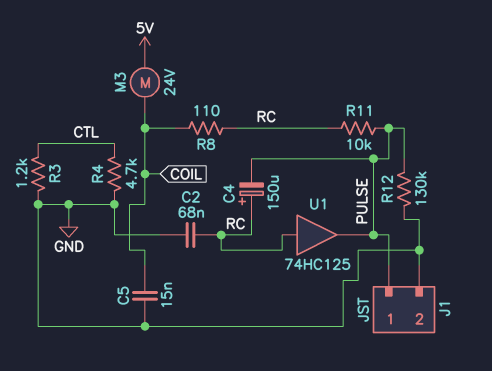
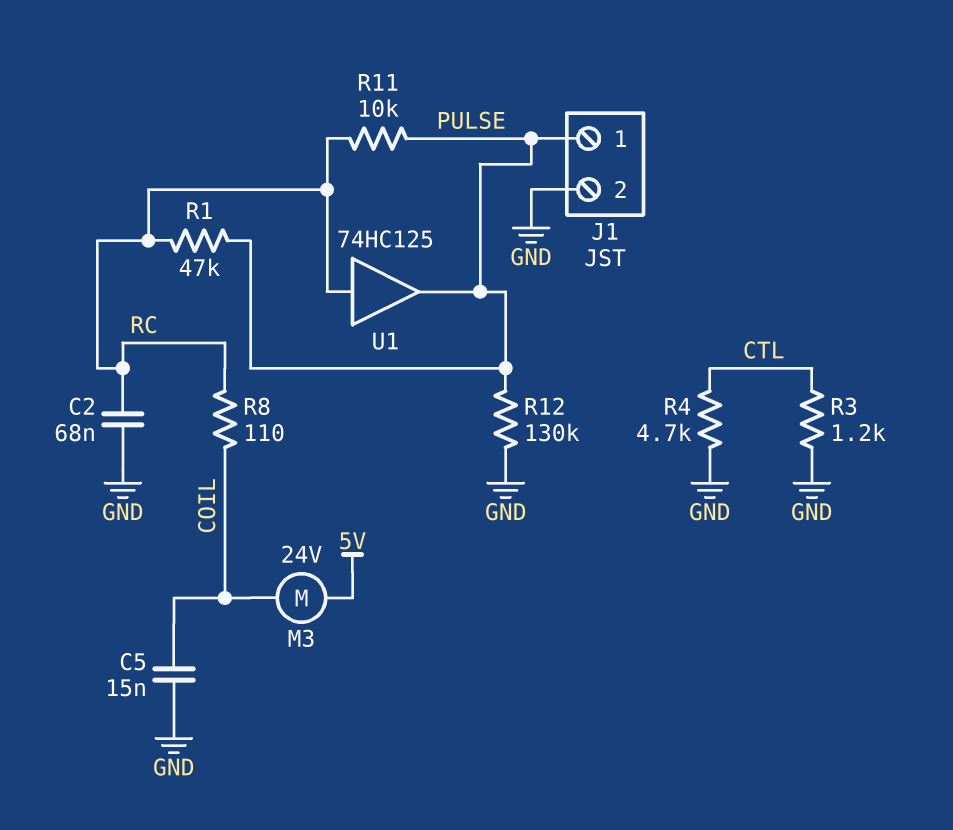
C4: 150uF (plus RC, minus PULSE) -> none
R1: none -> 47k (PULSE, RC)

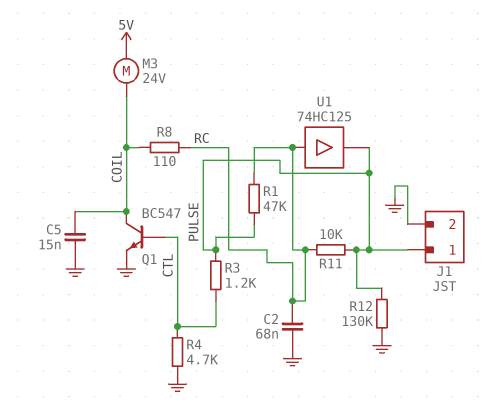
Q1: none -> NPN BC547 (B CTL, C COIL, E GND)
R3: 1.2k (CTL, GND) -> 1.2k (CTL, PULSE)

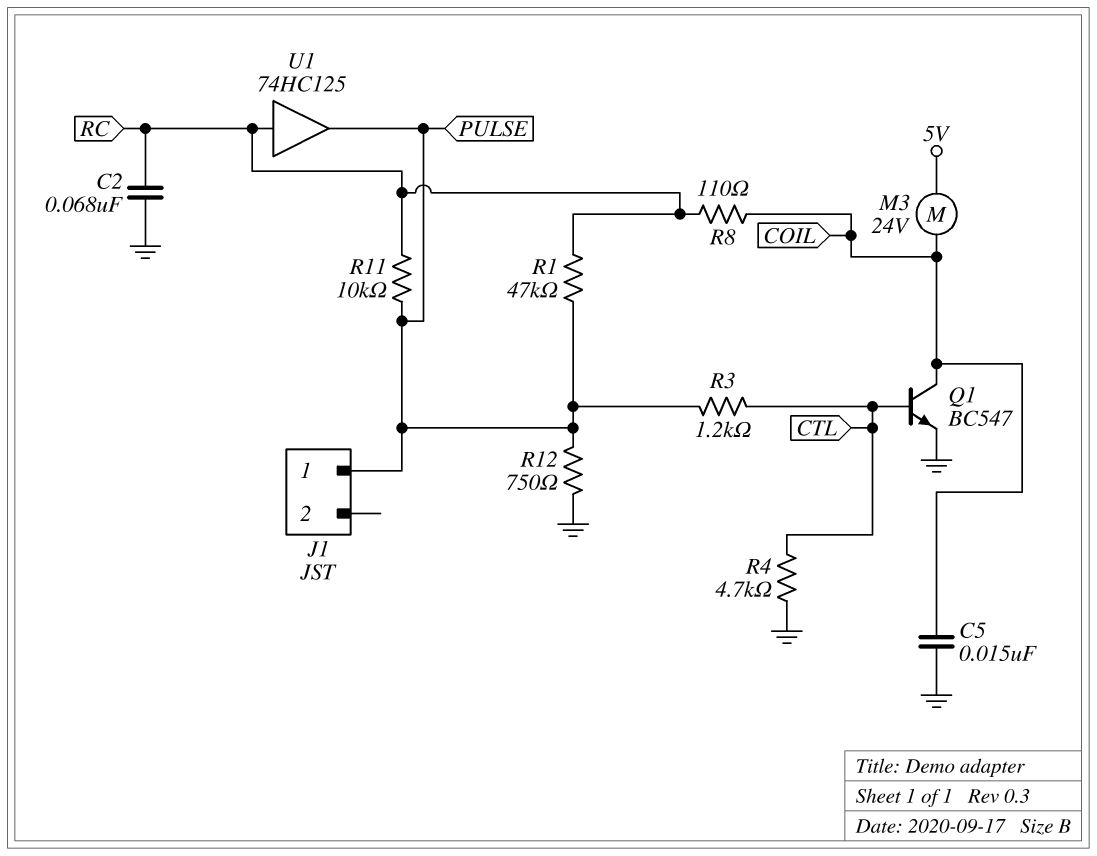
J1 pin 2: GND -> none
R12: 130k (GND, PULSE) -> 750 (GND, PULSE)

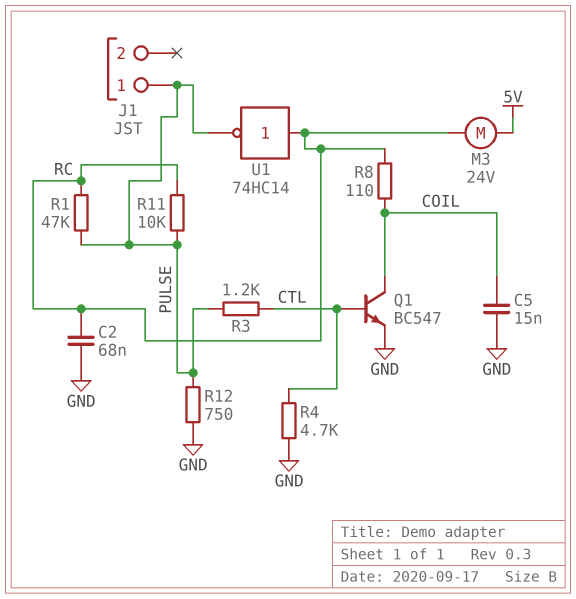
M3: motor 24V (5V, COIL) -> motor 24V (5V, RC)
U1: buffer 74HC125 (in RC, out PULSE) -> NOT 74HC14 (in RC, out PULSE)

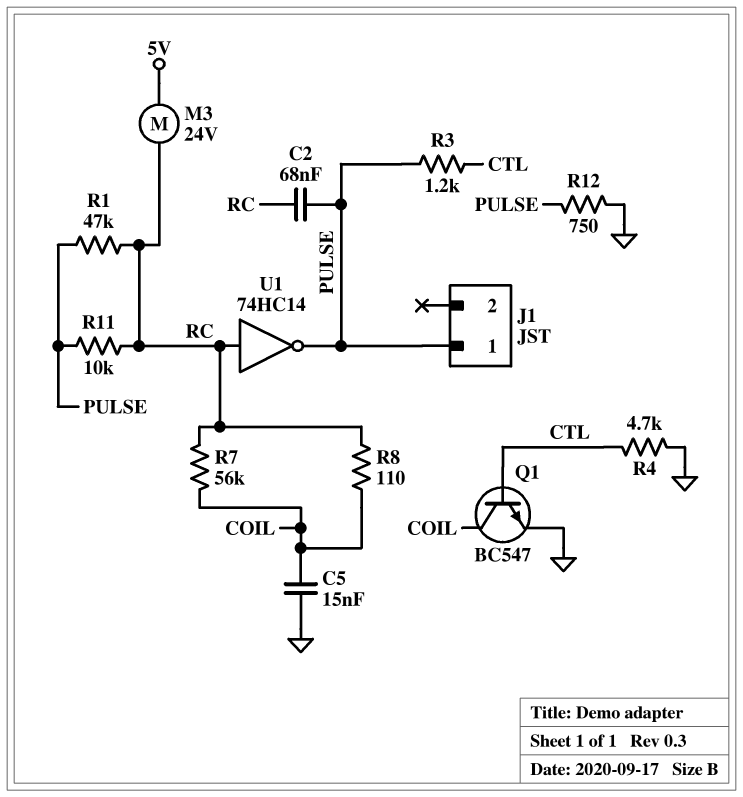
C2: 68nF (GND, RC) -> 68nF (PULSE, RC)
R7: none -> 56k (COIL, RC)

